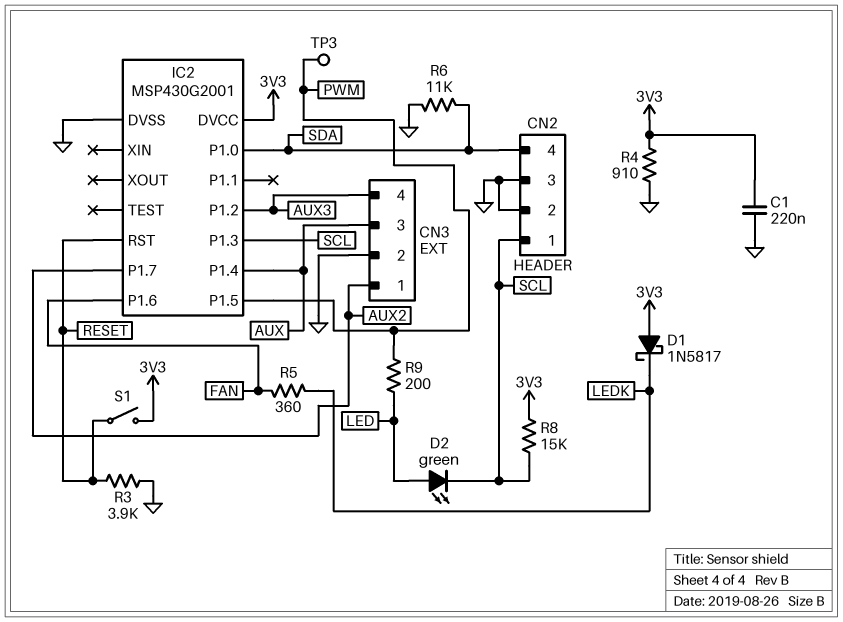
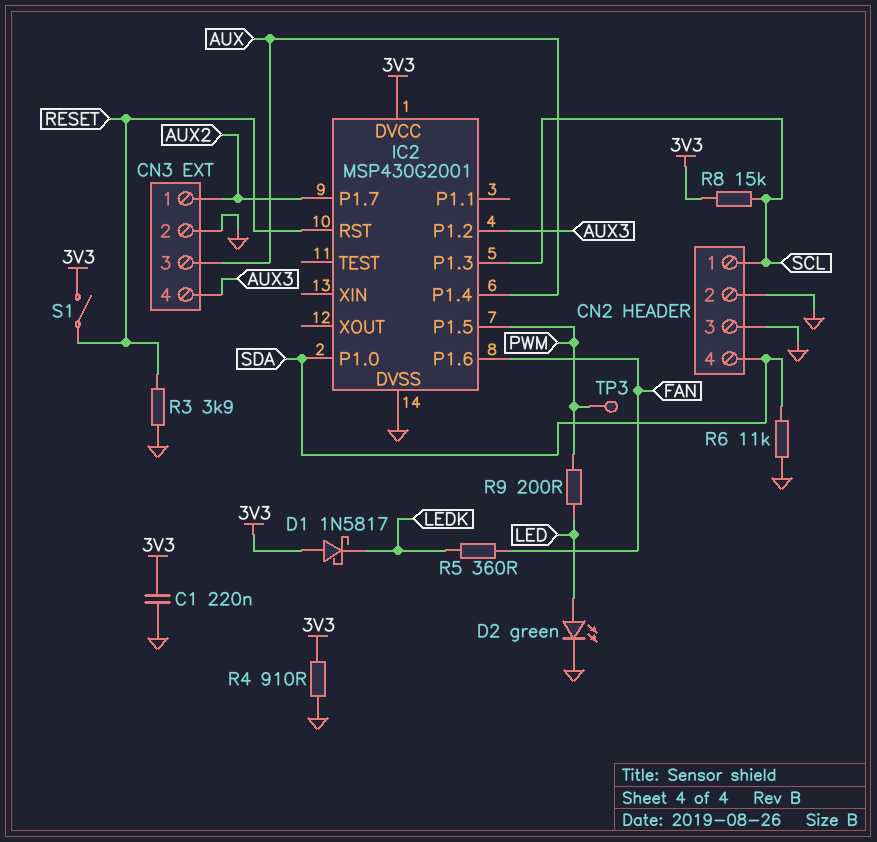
D2: LED green (A LED, K SCL) -> LED green (A LED, K GND)

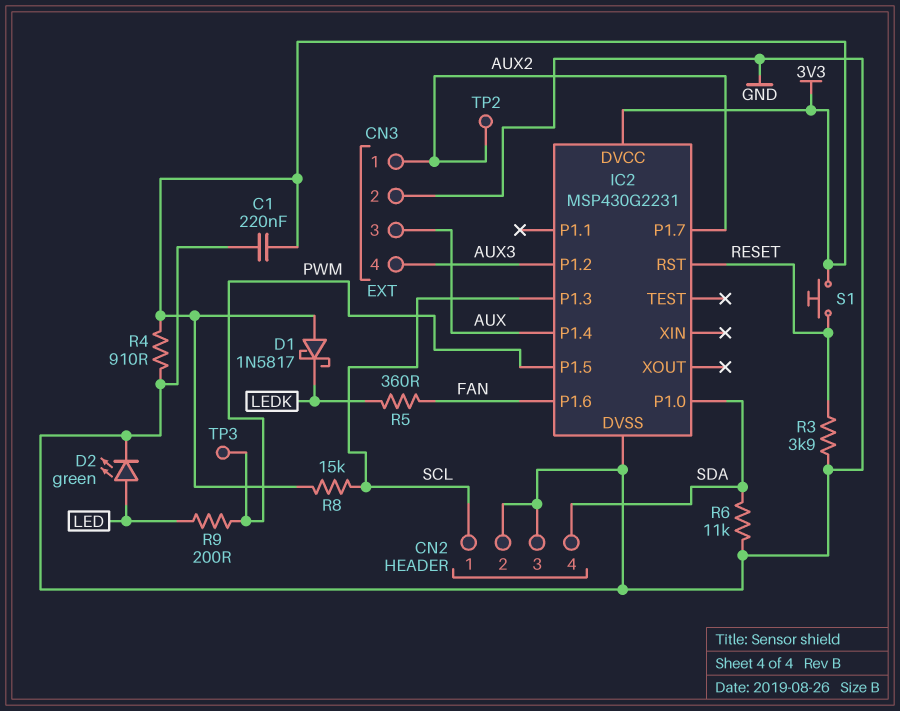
IC2: MSP430G2001 -> MSP430G2231
S1: switch (3V3, RESET) -> button (3V3, RESET)
TP2: none -> test point (AUX2)

